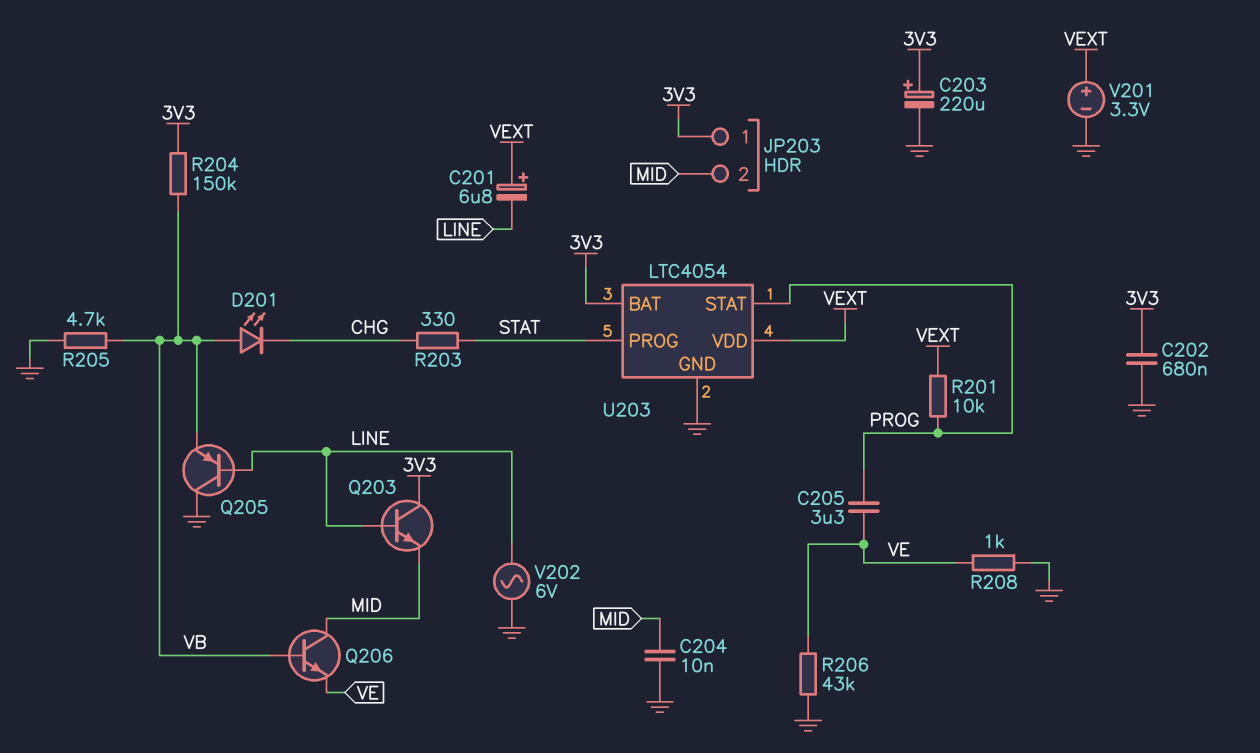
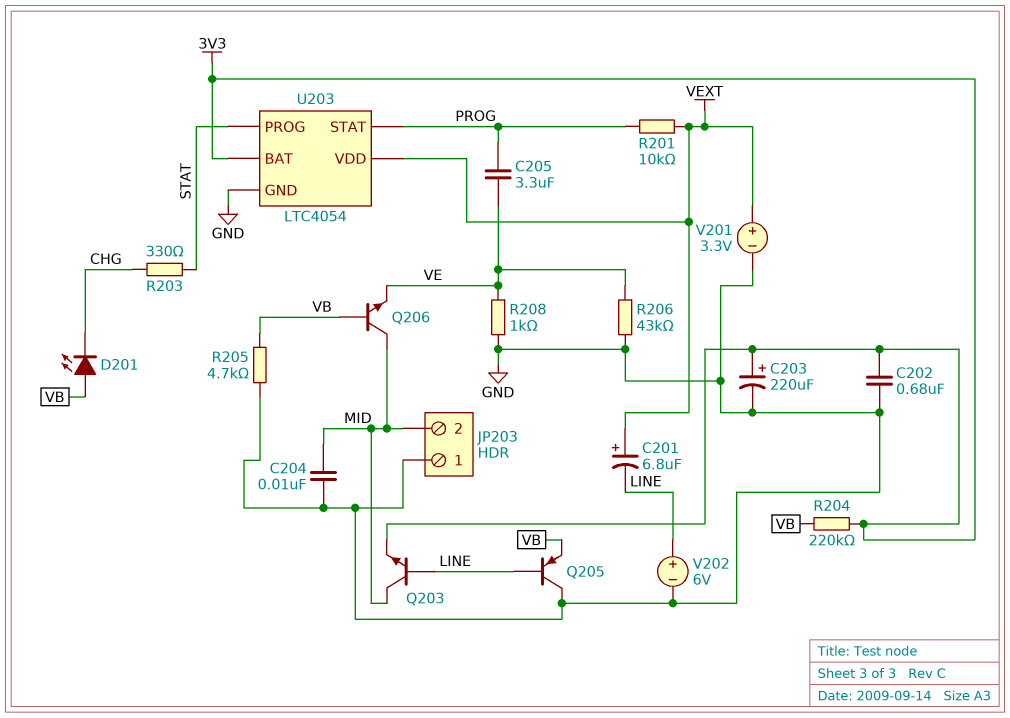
JP203 pin 1: 3V3 -> GND
Q203: NPN (B LINE, C 3V3, E MID) -> NPN (B LINE, C MID, E 3V3)
R204: 150k (3V3, VB) -> 220k (3V3, VB)
V202: AC 6V (GND, LINE) -> 6V (plus LINE, minus GND)

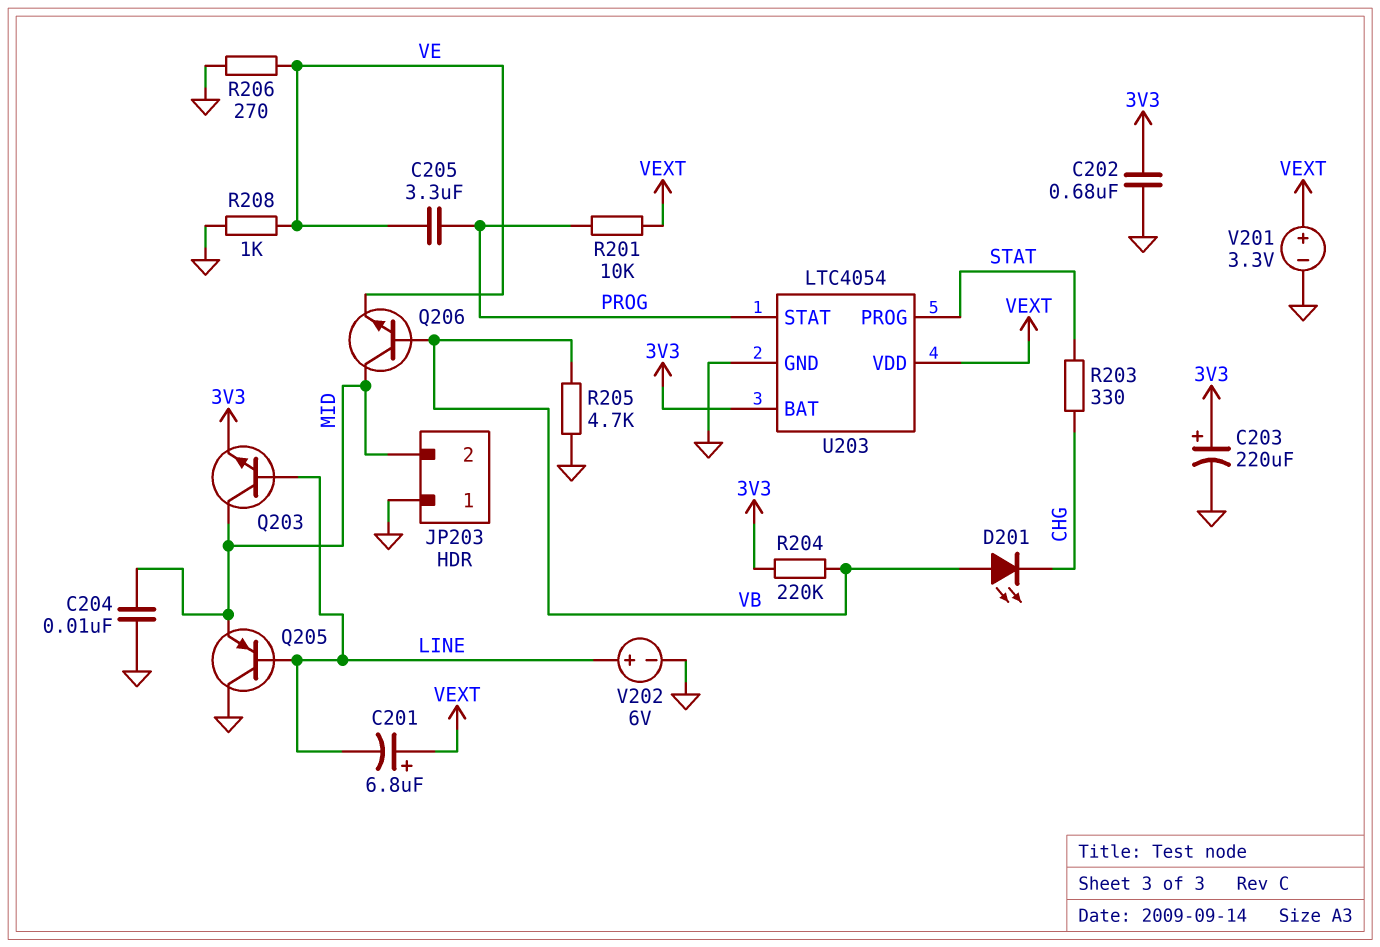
Q205: PNP (B LINE, C GND, E VB) -> PNP (B LINE, C GND, E MID)
R206: 43k (GND, VE) -> 270 (GND, VE)

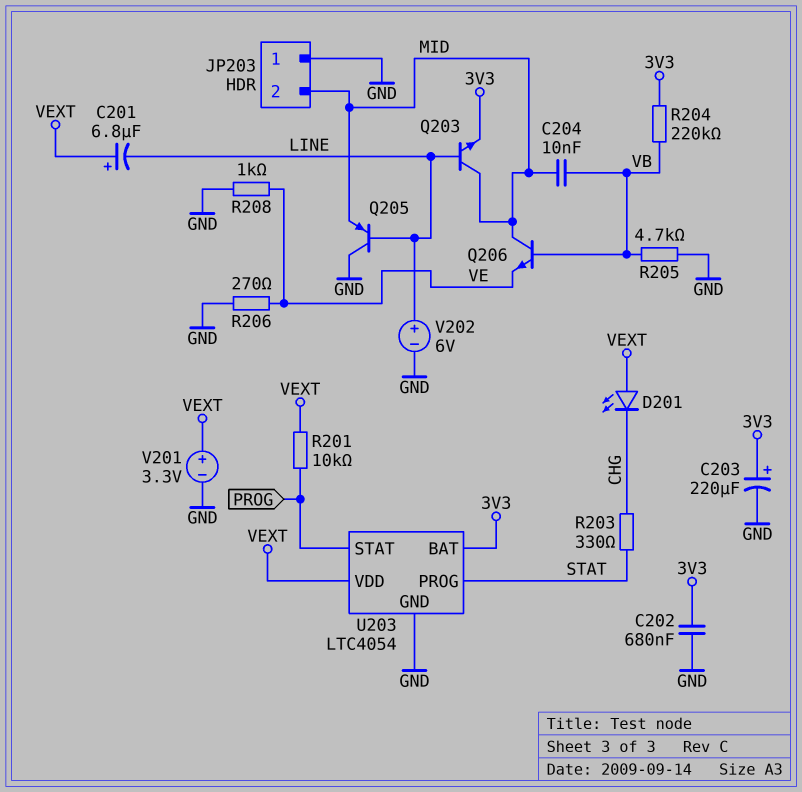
C204: 10nF (GND, MID) -> 10nF (MID, VB)
C205: 3.3uF (PROG, VE) -> none
D201: LED (A VB, K CHG) -> LED (A VEXT, K CHG)

